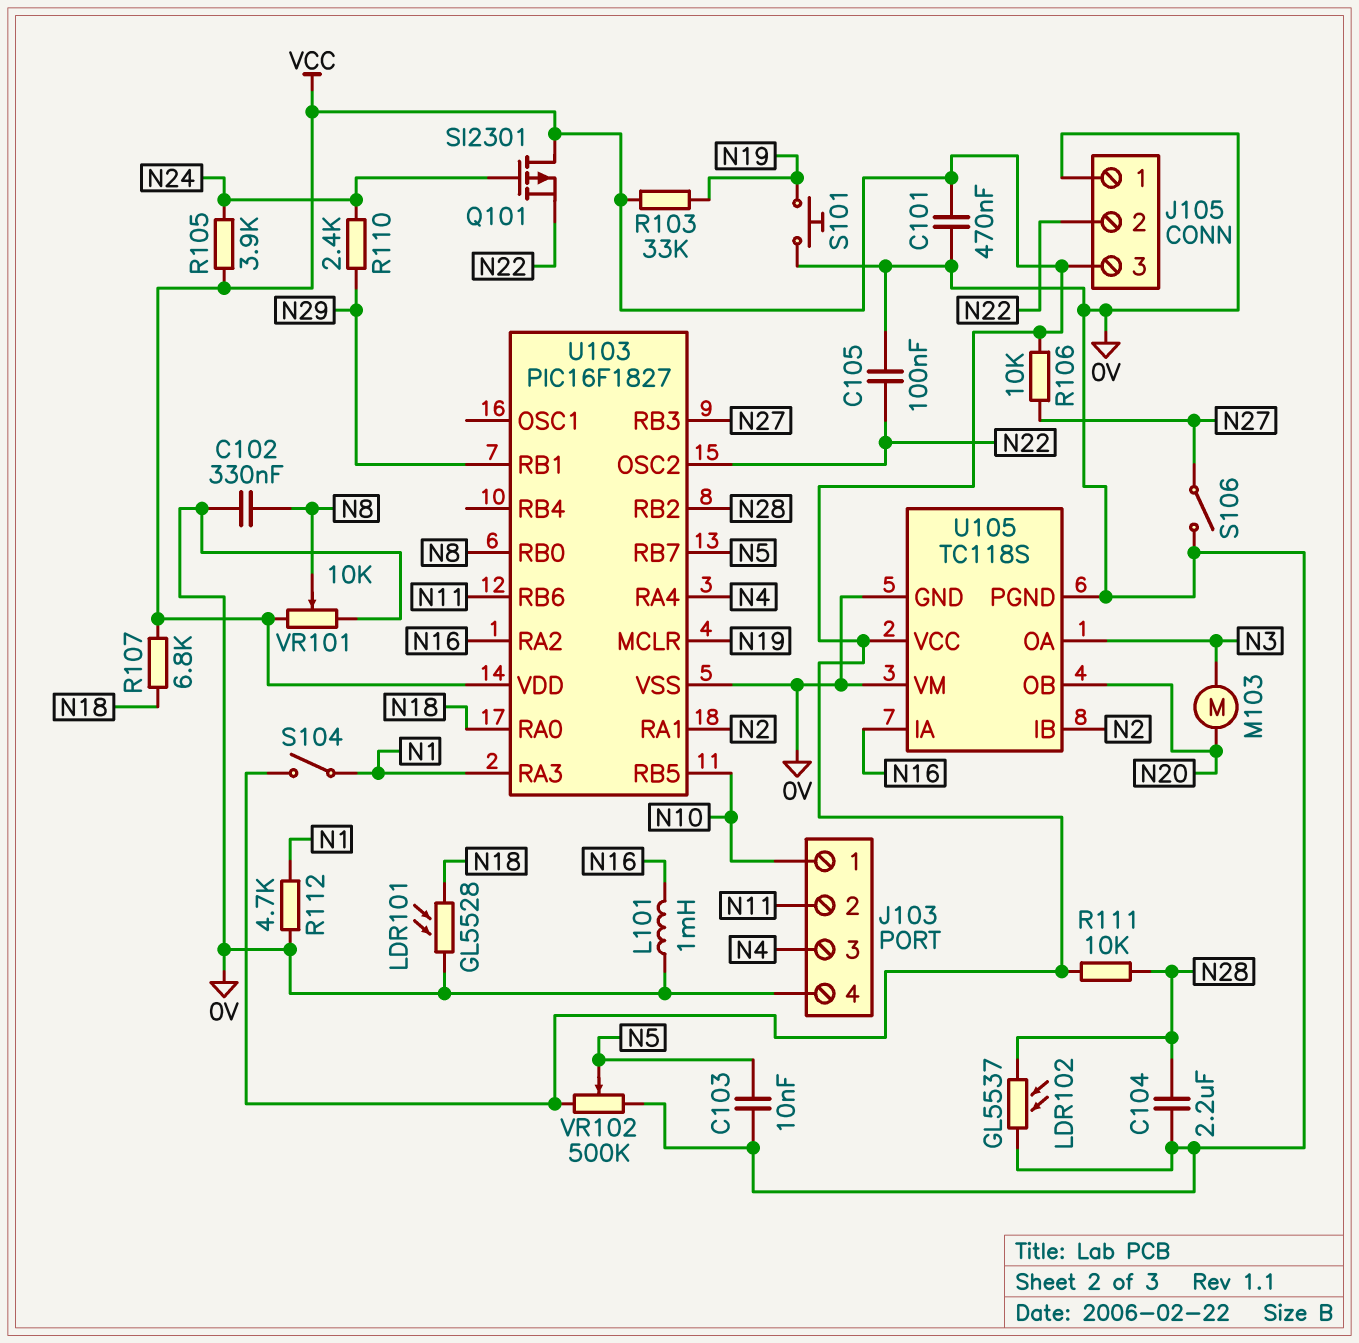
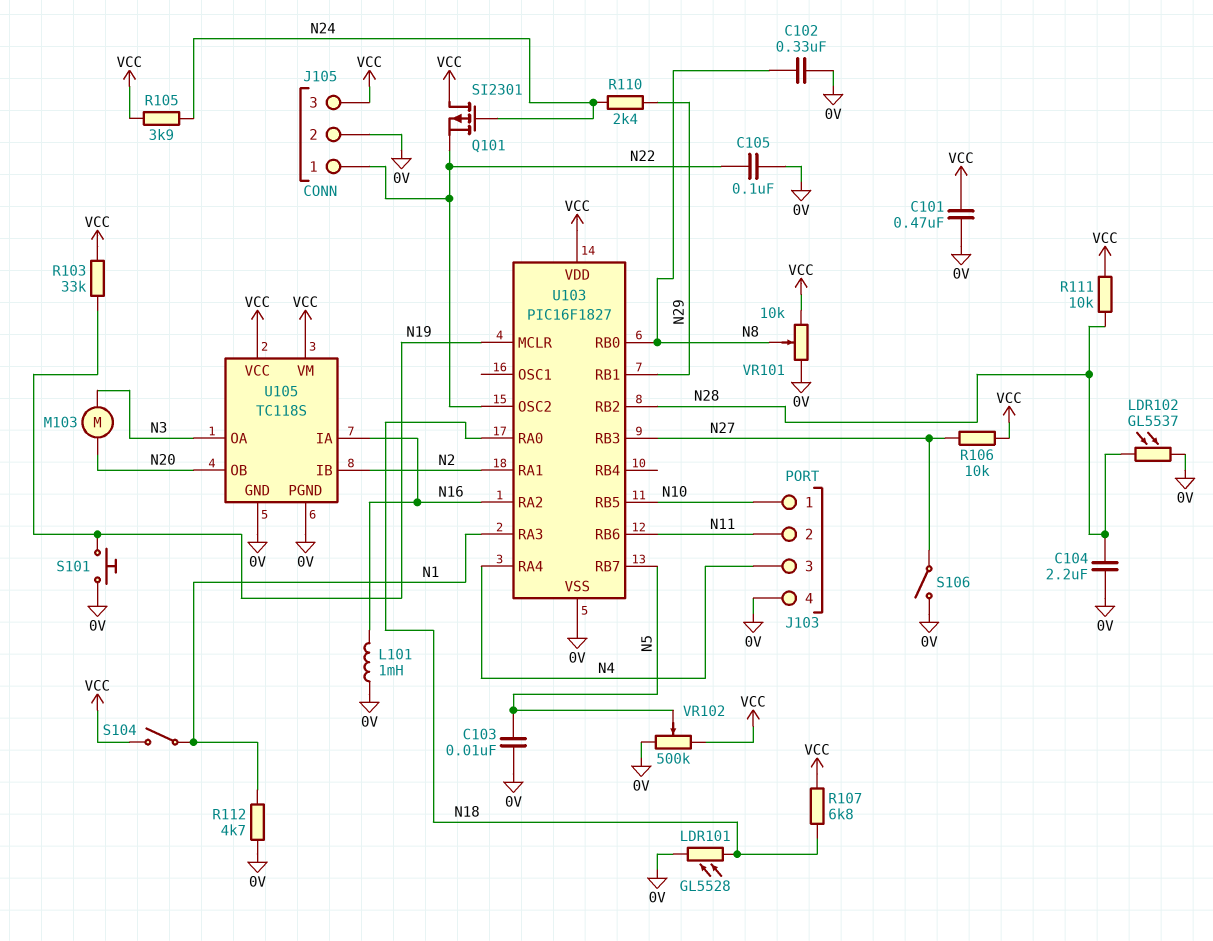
J105 pin 1: 0V -> N22
J105 pin 2: N22 -> 0V
U105 pin VM: 0V -> VCC

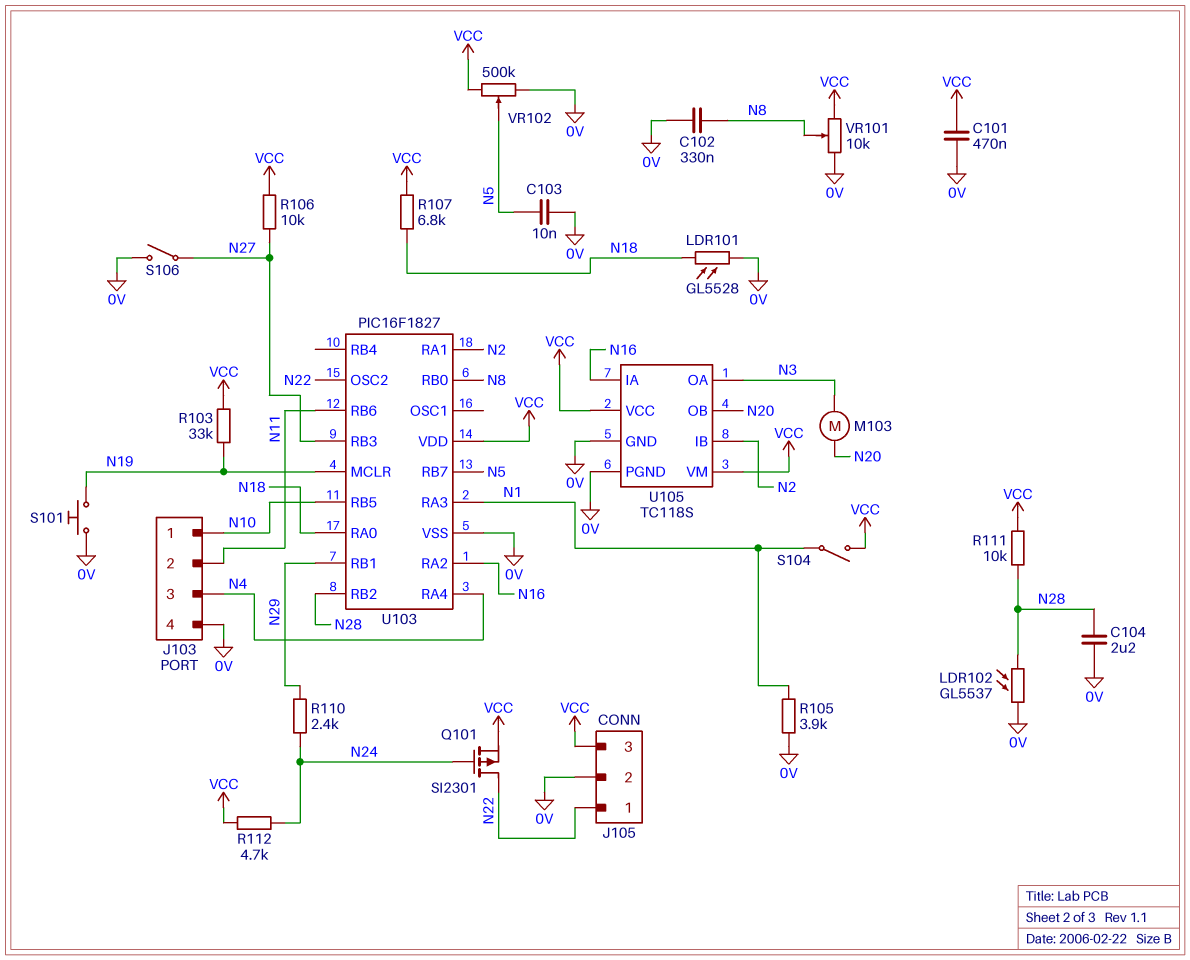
C105: 100nF (0V, N22) -> none
L101: 1mH (0V, N16) -> none
Q101: PMOS SI2301 (G N24, D VCC, S N22) -> PMOS SI2301 (G N24, D N22, S VCC)
R105: 3.9k (N24, VCC) -> 3.9k (0V, N1)
R112: 4.7k (0V, N1) -> 4.7k (N24, VCC)

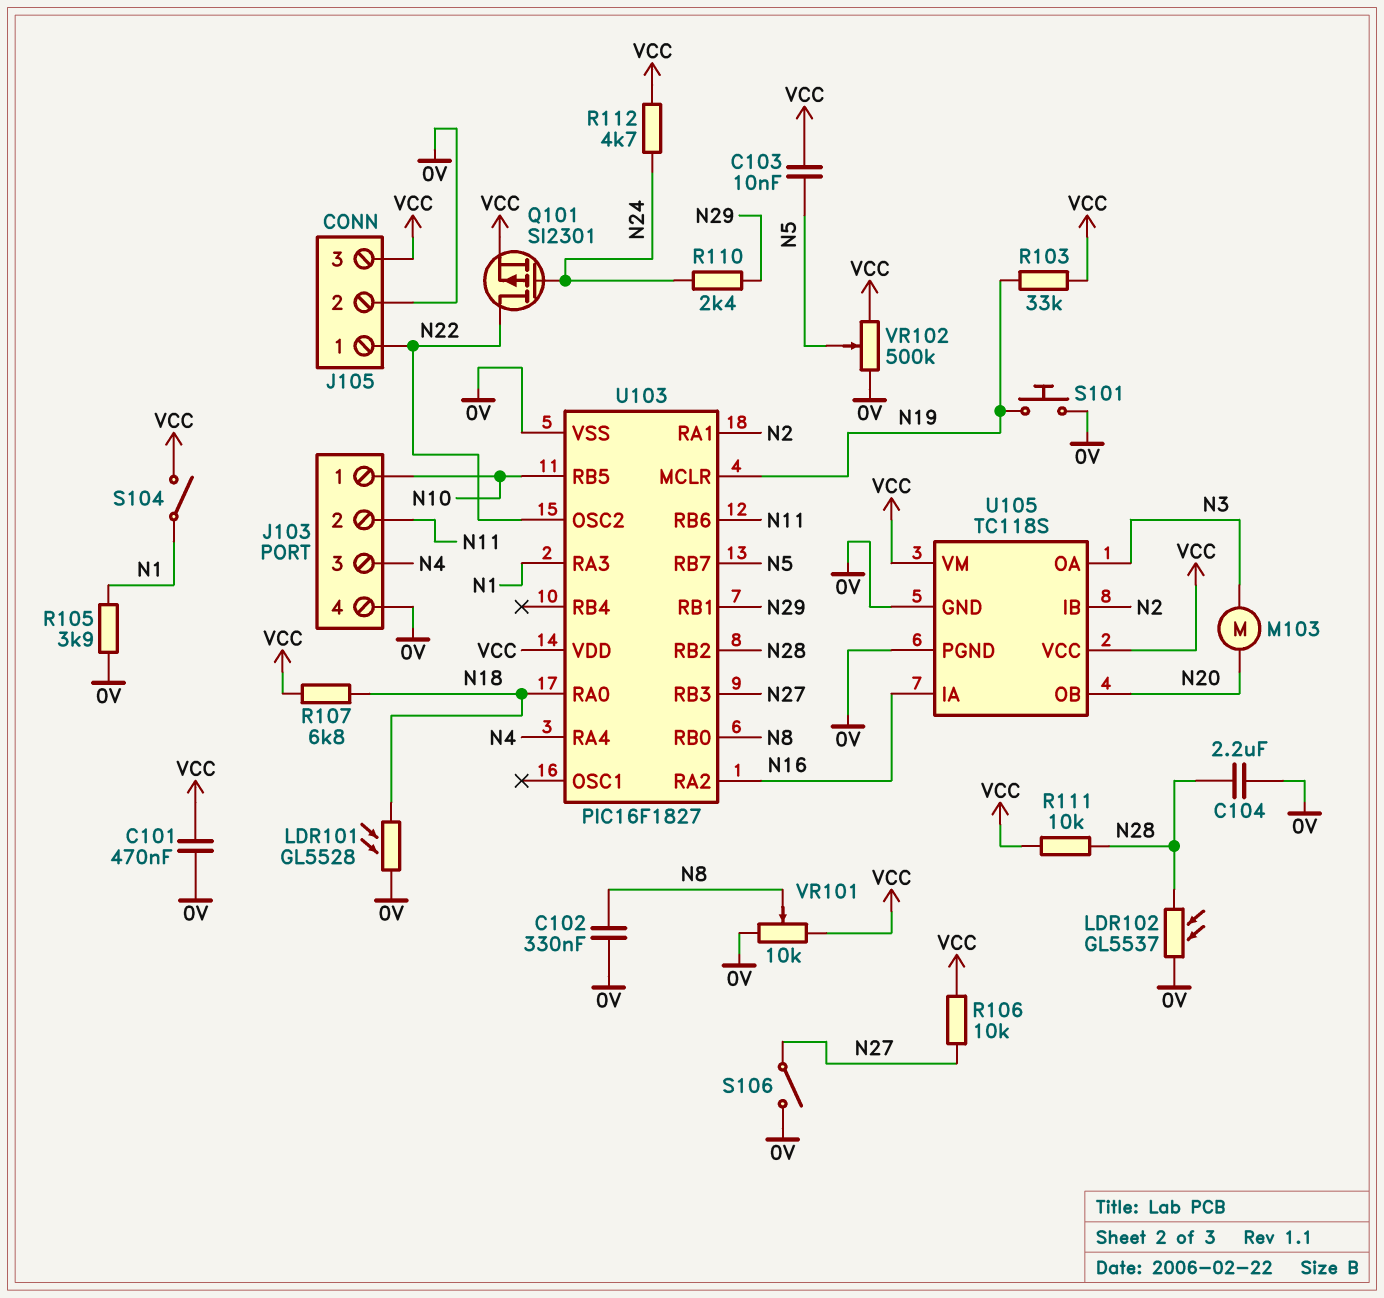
C103: 10nF (0V, N5) -> 10nF (N5, VCC)

